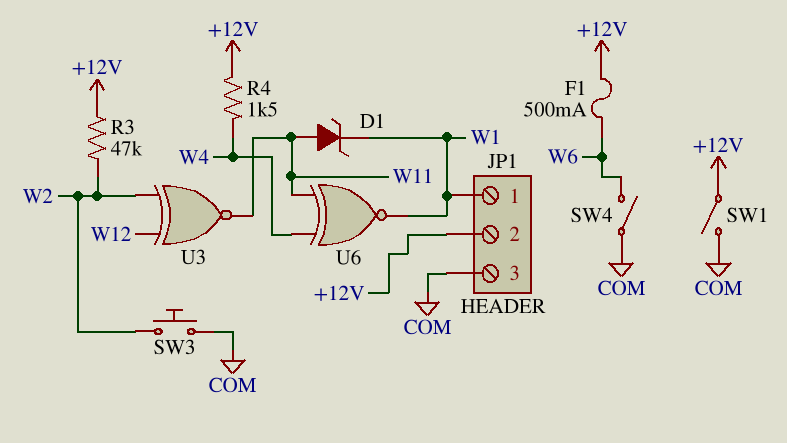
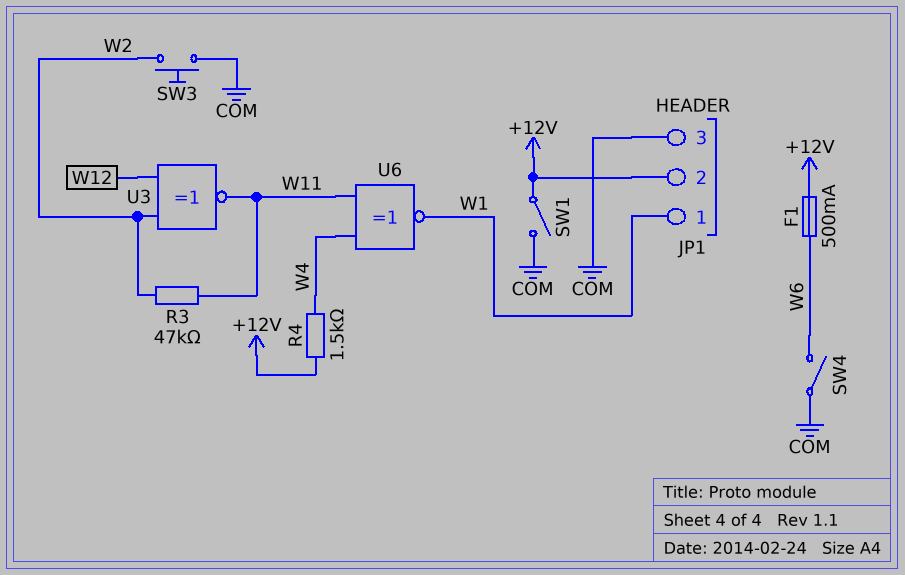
D1: zener (A W11, K W1) -> none
R3: 47k (+12V, W2) -> 47k (W2, W11)

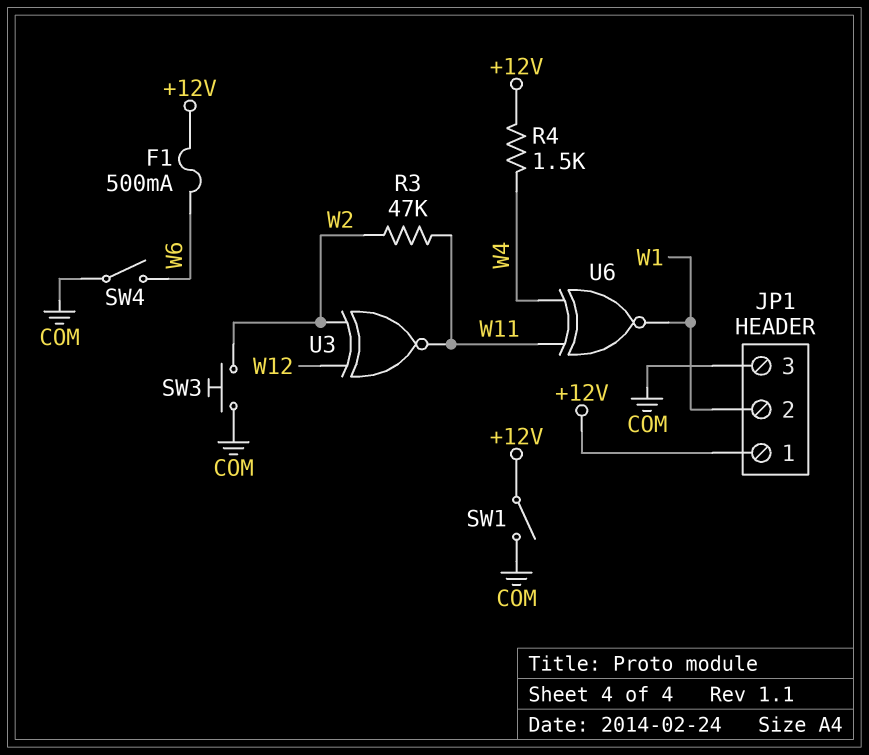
JP1 pin 1: W1 -> +12V
JP1 pin 2: +12V -> W1

